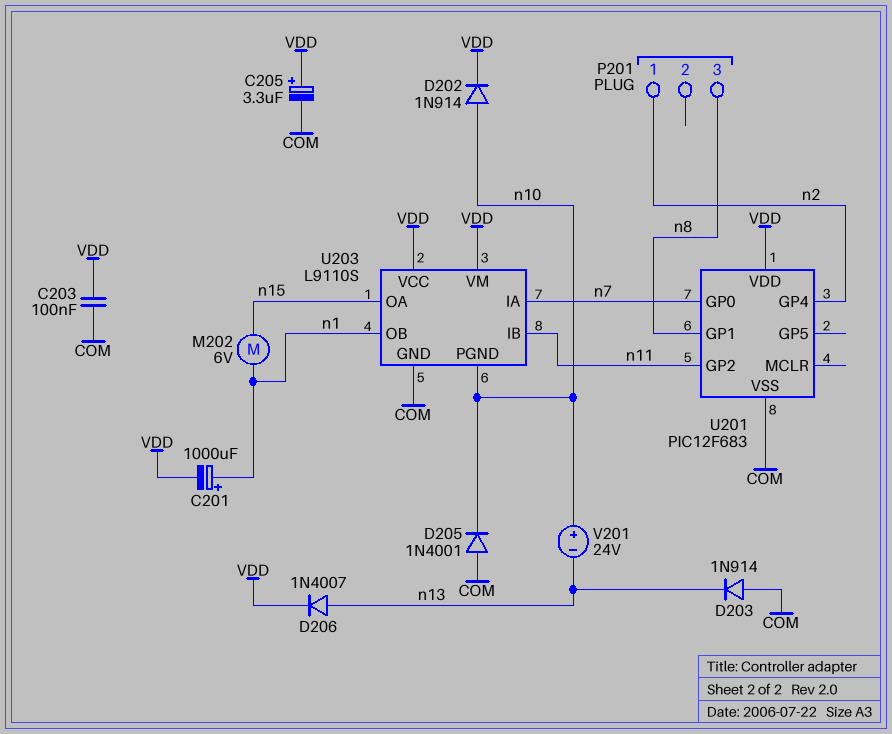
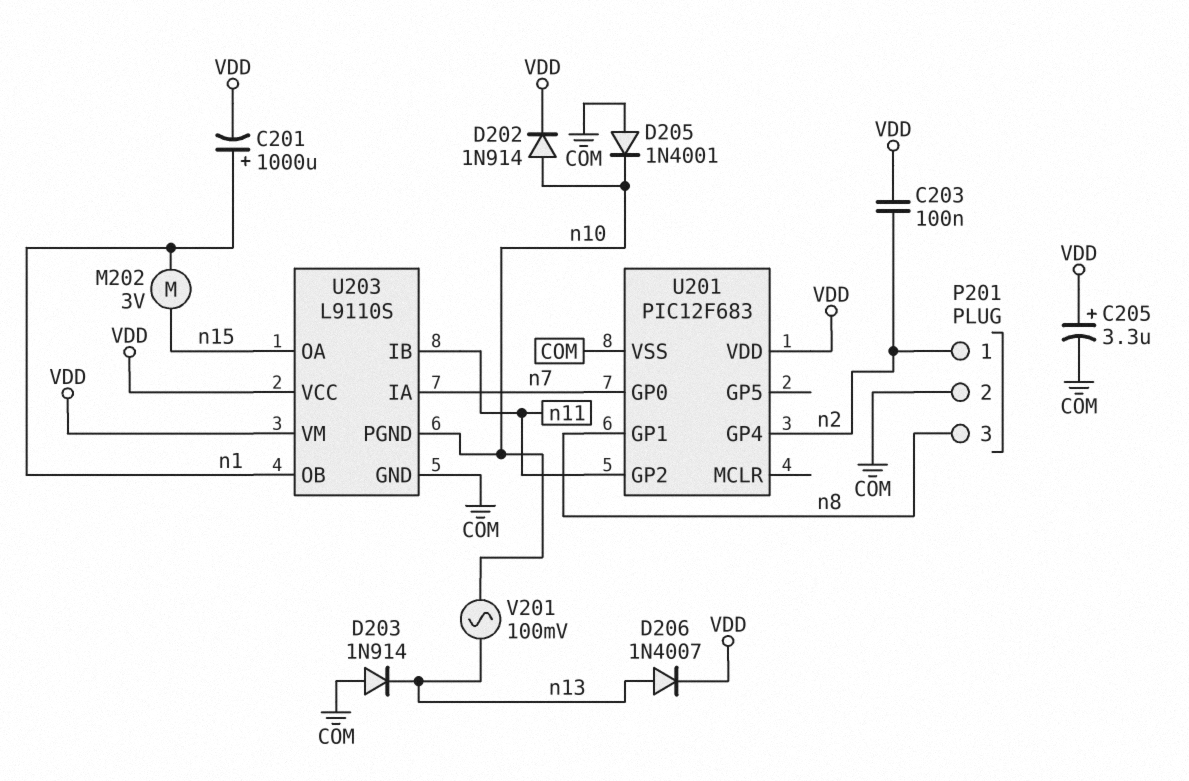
C203: 100nF (COM, VDD) -> 100nF (VDD, n2)
M202: motor 6V (n1, n15) -> motor 3V (n1, n15)
P201 pin 2: none -> COM
V201: 24V (plus n10, minus n13) -> AC 100mV (n10, n13)

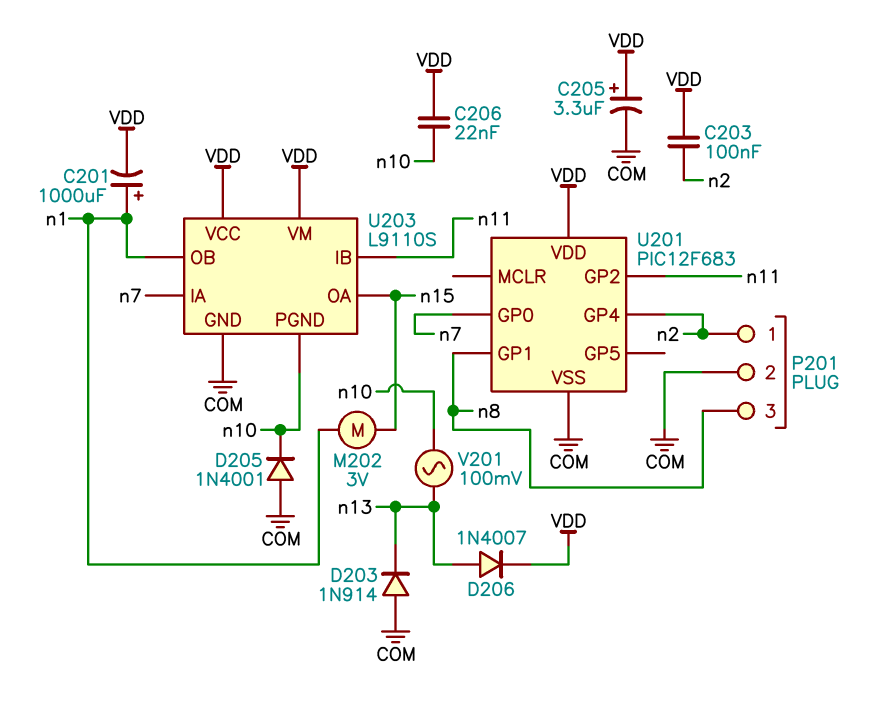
C206: none -> 22nF (VDD, n10)
D202: diode 1N914 (A n10, K VDD) -> none

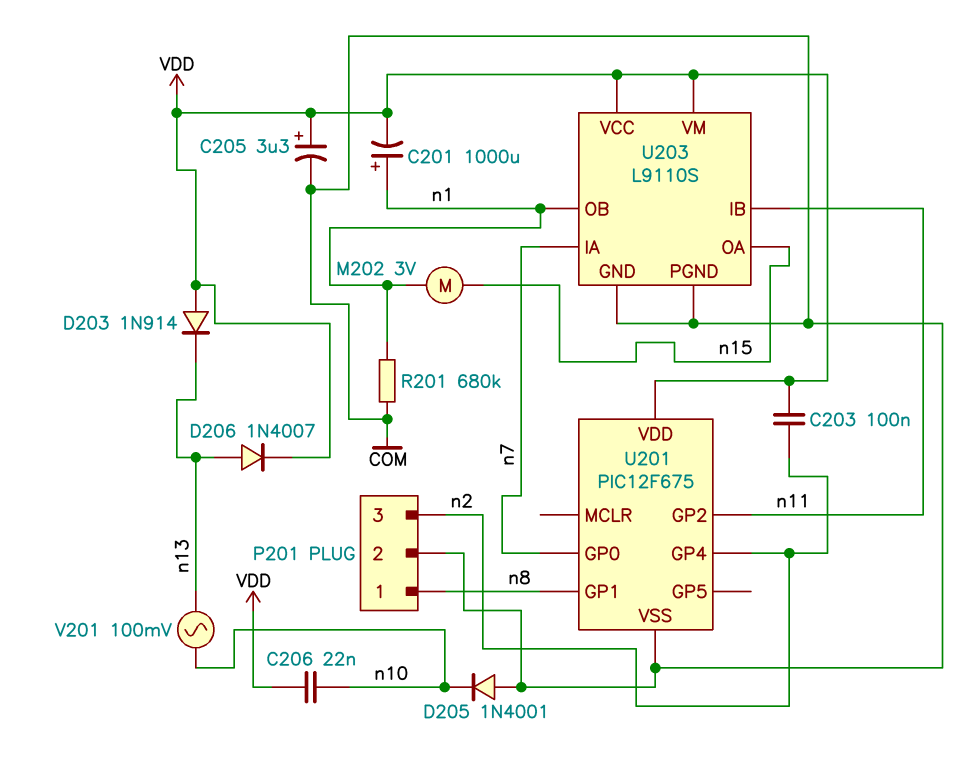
D203: diode 1N914 (A COM, K n13) -> diode 1N914 (A VDD, K n13)
P201 pin 1: n2 -> n8
P201 pin 3: n8 -> n2
R201: none -> 680k (COM, n1)
U201: PIC12F683 -> PIC12F675
U203 pin PGND: n10 -> COM

